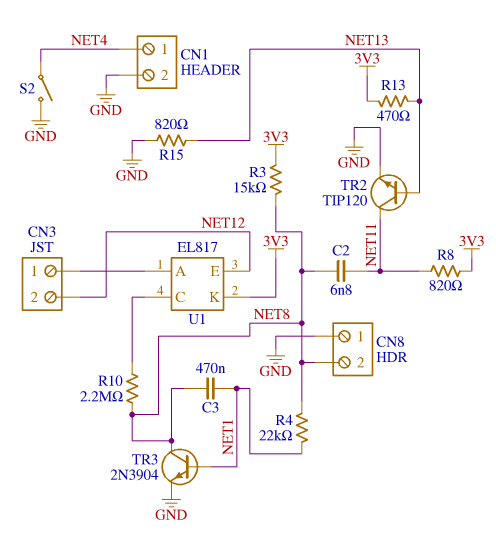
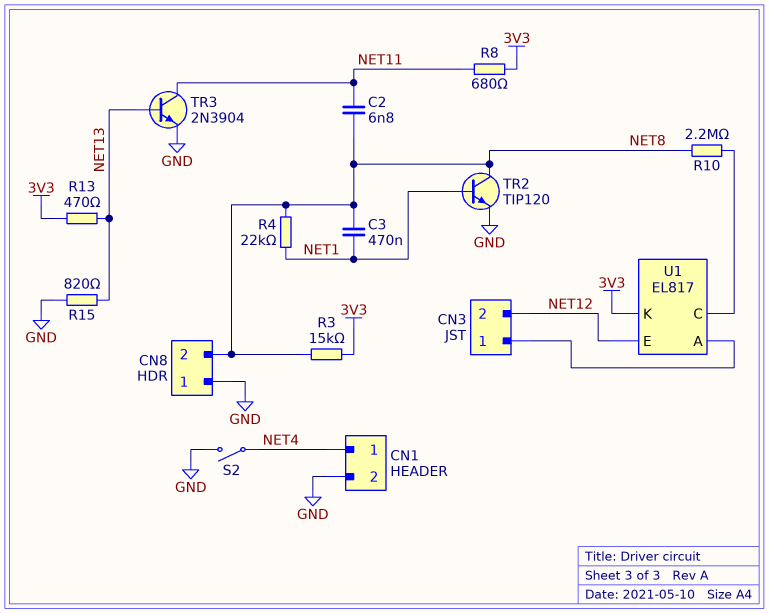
R8: 820 (3V3, NET11) -> 680 (3V3, NET11)
TR2: NPN TIP120 (B NET13, C NET11, E GND) -> NPN TIP120 (B NET1, C NET8, E GND)
TR3: NPN 2N3904 (B NET1, C NET8, E GND) -> NPN 2N3904 (B NET13, C NET11, E GND)

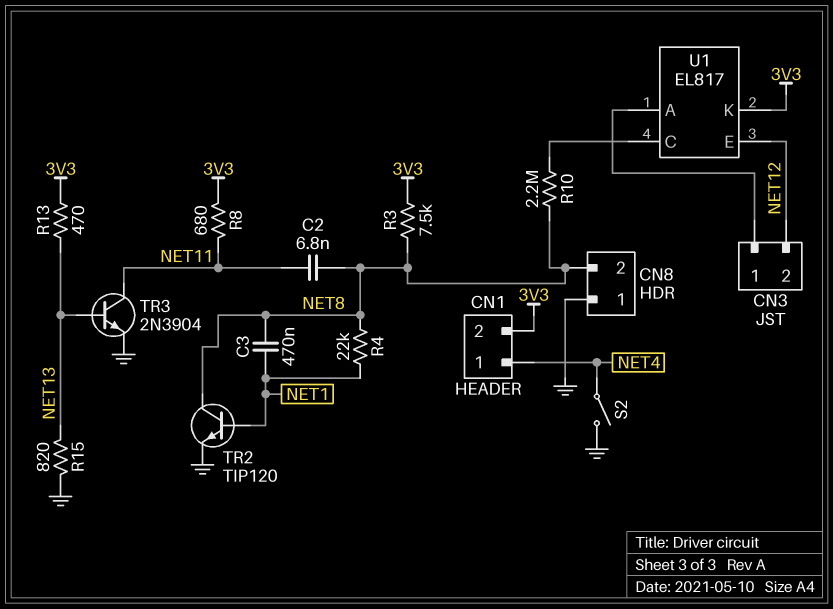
CN1 pin 2: GND -> 3V3
R3: 15k (3V3, NET8) -> 7.5k (3V3, NET8)

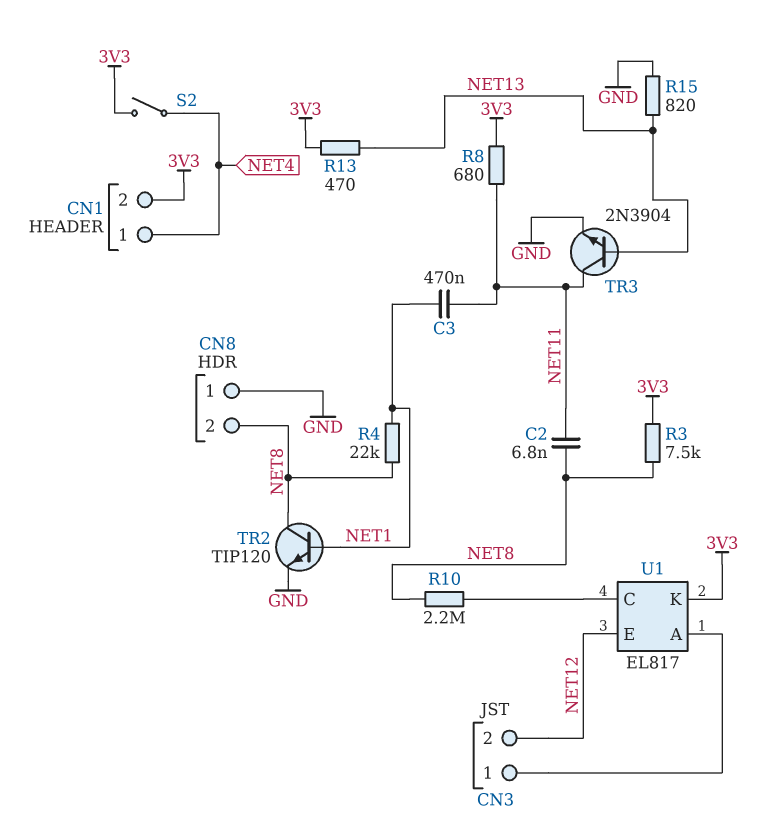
C3: 470nF (NET1, NET8) -> 470nF (NET1, NET11)
S2: switch (GND, NET4) -> switch (3V3, NET4)

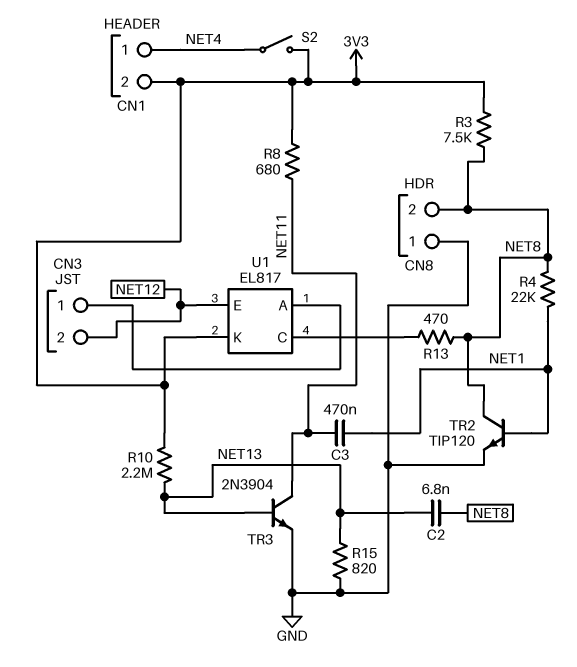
C2: 6.8nF (NET8, NET11) -> 6.8nF (NET8, NET13)
R10: 2.2M (NET8, U1/C) -> 2.2M (3V3, NET13)
R13: 470 (3V3, NET13) -> 470 (NET8, U1/C)

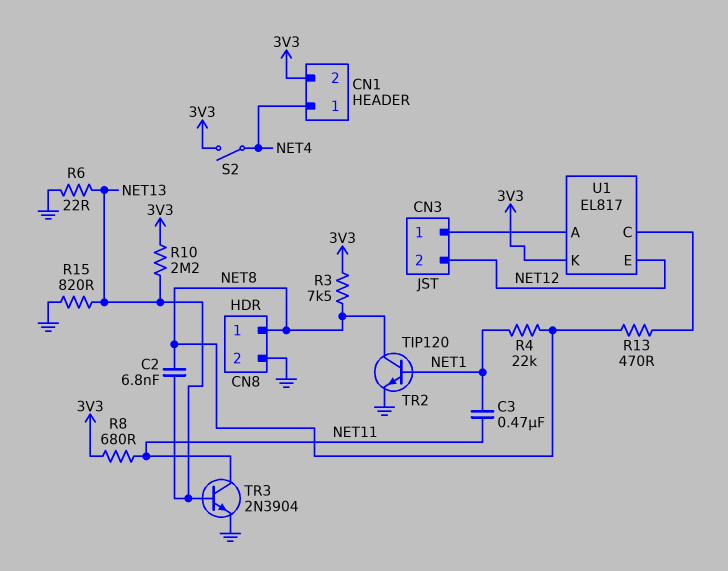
CN8 pin 1: GND -> NET8
CN8 pin 2: NET8 -> GND
R6: none -> 22 (GND, NET13)

